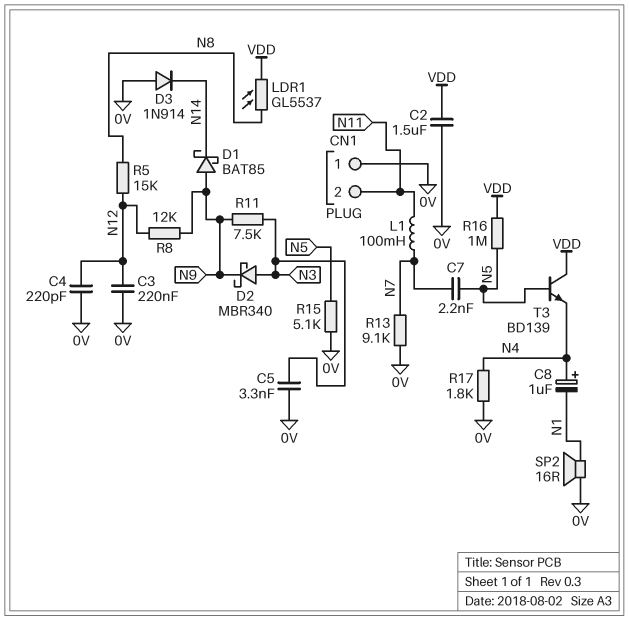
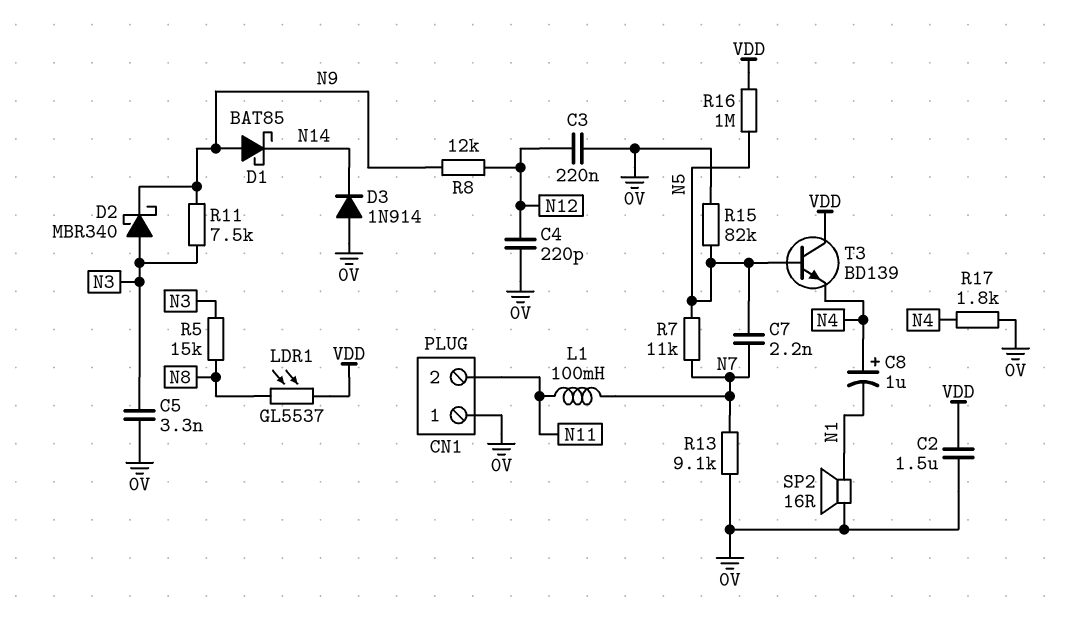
R5: 15k (N8, N12) -> 15k (N3, N8)
R7: none -> 11k (N5, N7)
R15: 5.1k (0V, N5) -> 82k (0V, N5)

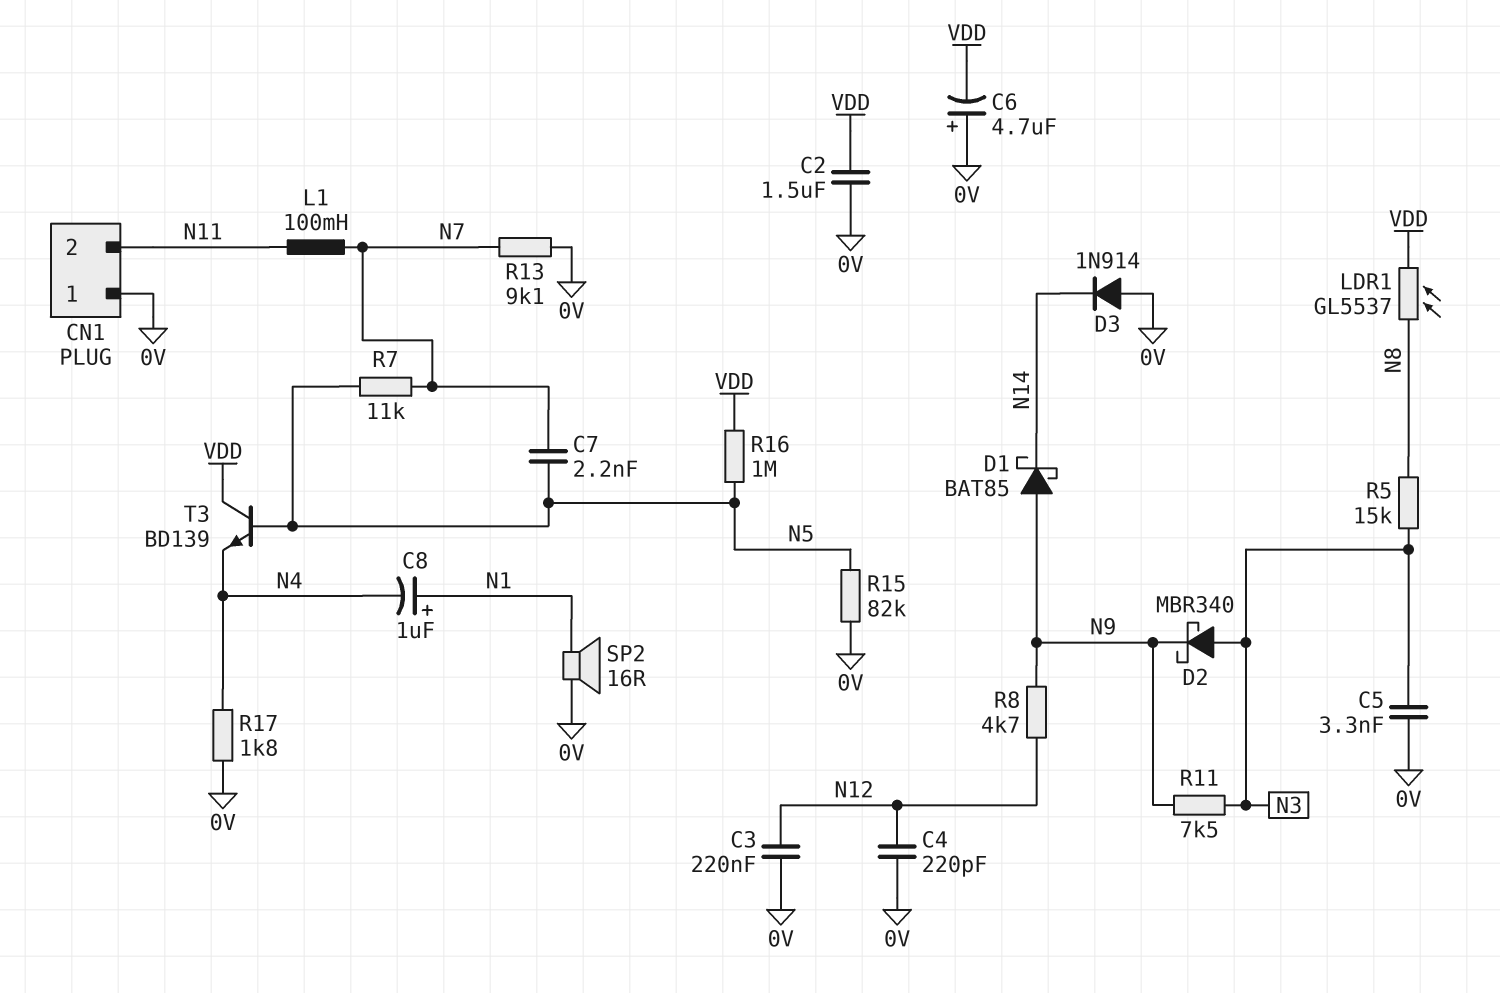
C6: none -> 4.7uF (plus 0V, minus VDD)
C8: 1uF (plus N4, minus N1) -> 1uF (plus N1, minus N4)
R8: 12k (N9, N12) -> 4.7k (N9, N12)

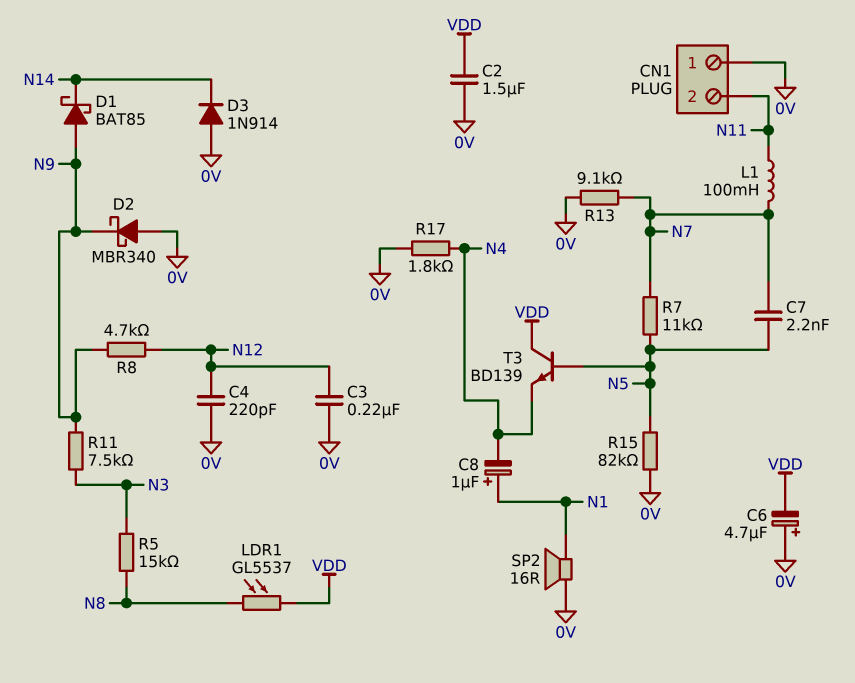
C5: 3.3nF (0V, N3) -> none
D2: schottky MBR340 (A N3, K N9) -> schottky MBR340 (A 0V, K N9)
R16: 1M (N5, VDD) -> none

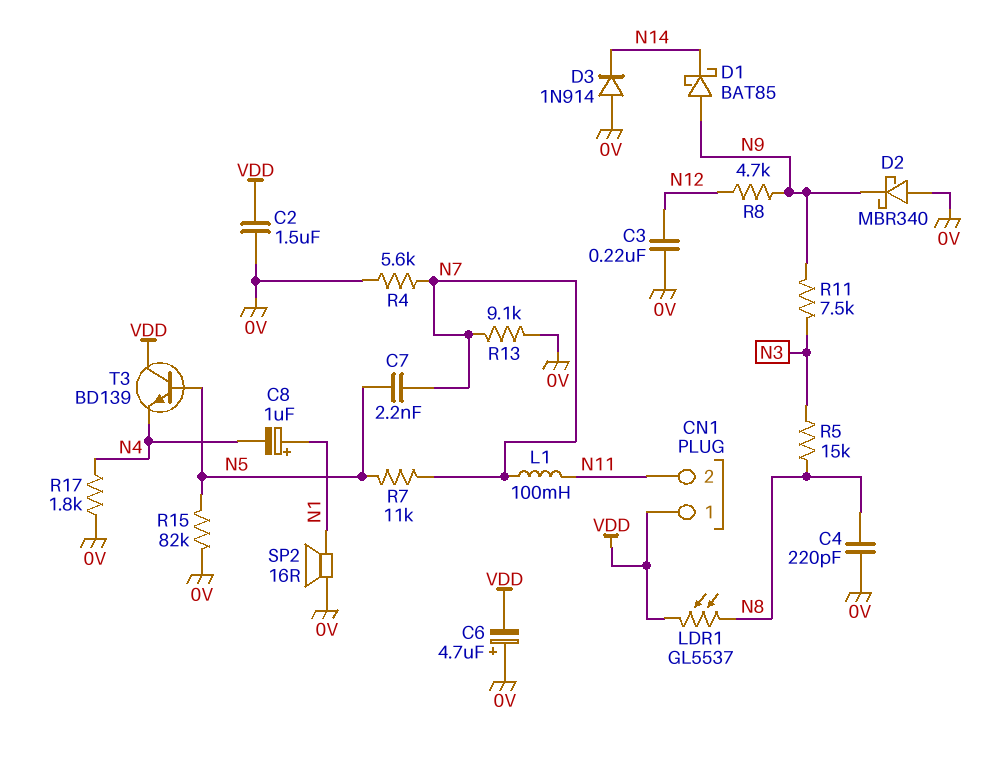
C4: 220pF (0V, N12) -> 220pF (0V, N8)
CN1 pin 1: 0V -> VDD
R4: none -> 5.6k (0V, N7)

